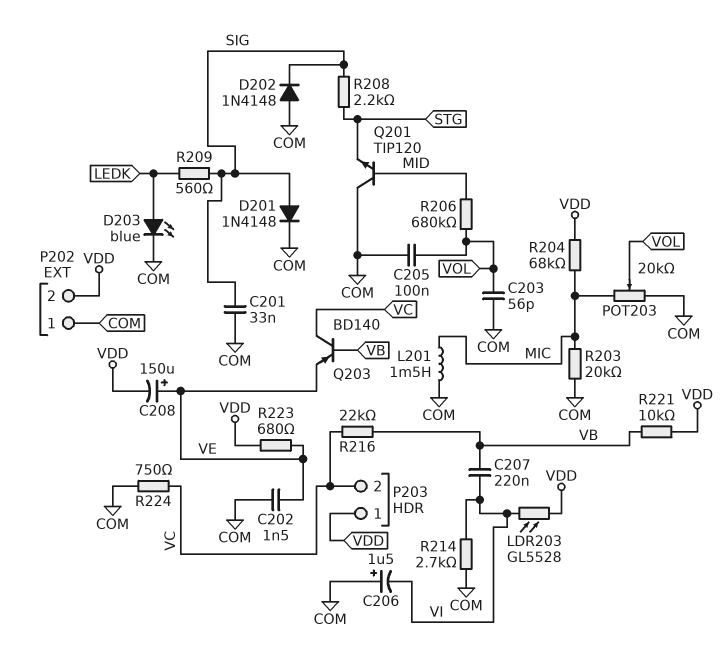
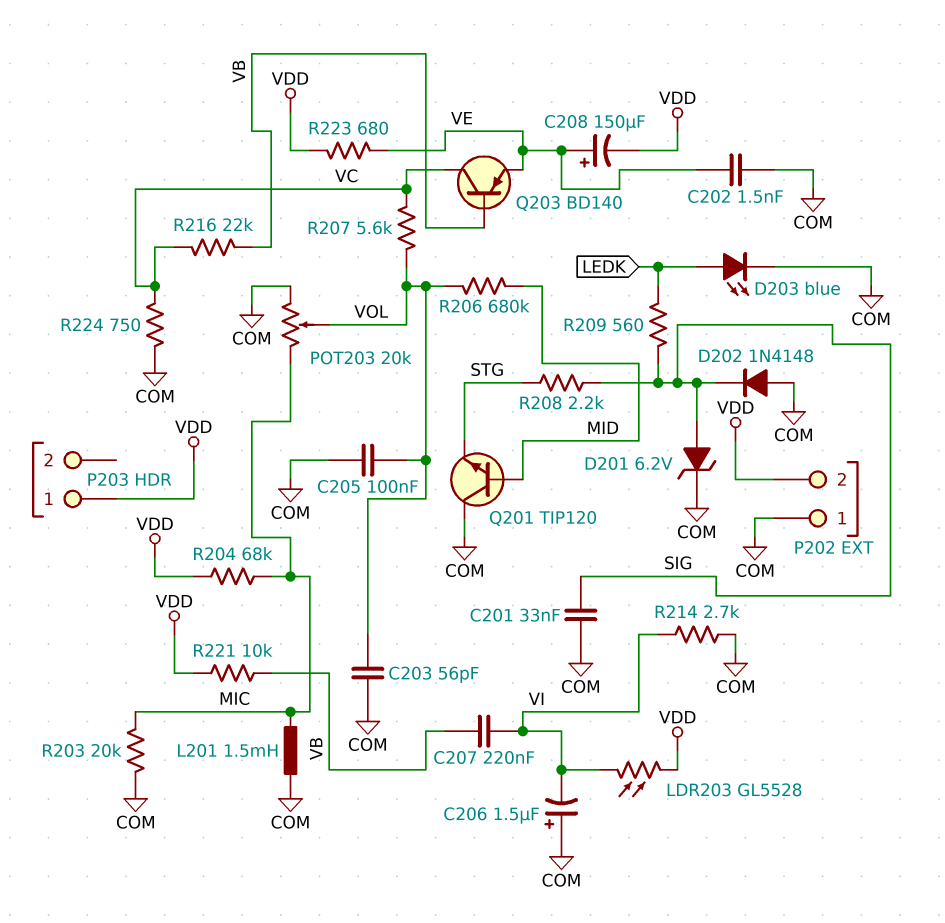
D201: diode 1N4148 (A SIG, K COM) -> zener 6.2V (A SIG, K COM)
P203 pin 2: VC -> none
R207: none -> 5.6k (VC, VOL)

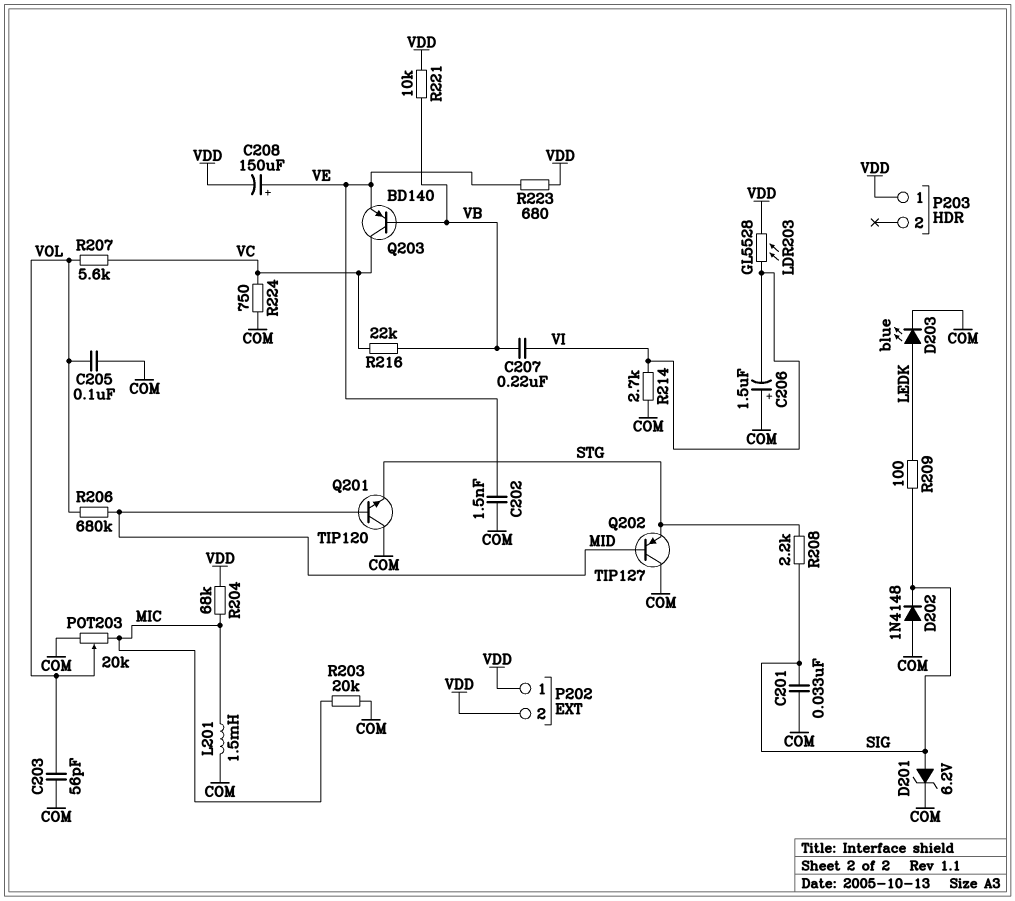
P202 pin 1: COM -> VDD
Q202: none -> PNP TIP127 (B MID, C COM, E STG)
R209: 560 (LEDK, SIG) -> 100 (LEDK, SIG)

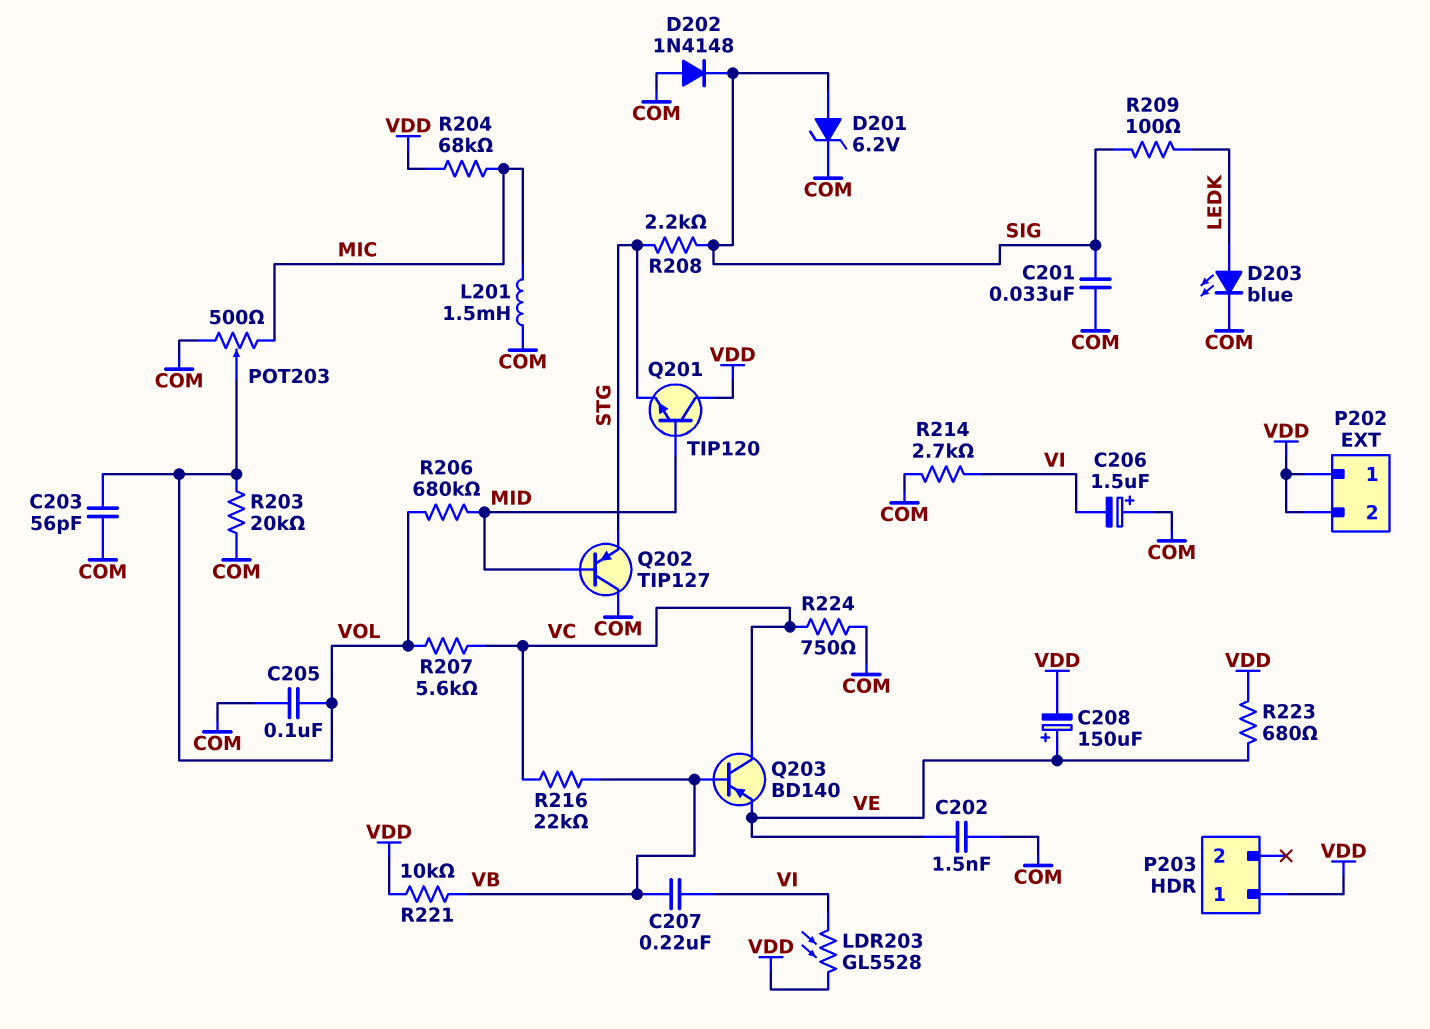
POT203: 20k (COM, MIC, wiper VOL) -> 500 (COM, MIC, wiper VOL)
Q201: NPN TIP120 (B MID, C COM, E STG) -> NPN TIP120 (B MID, C VDD, E STG)
R203: 20k (COM, MIC) -> 20k (COM, VOL)

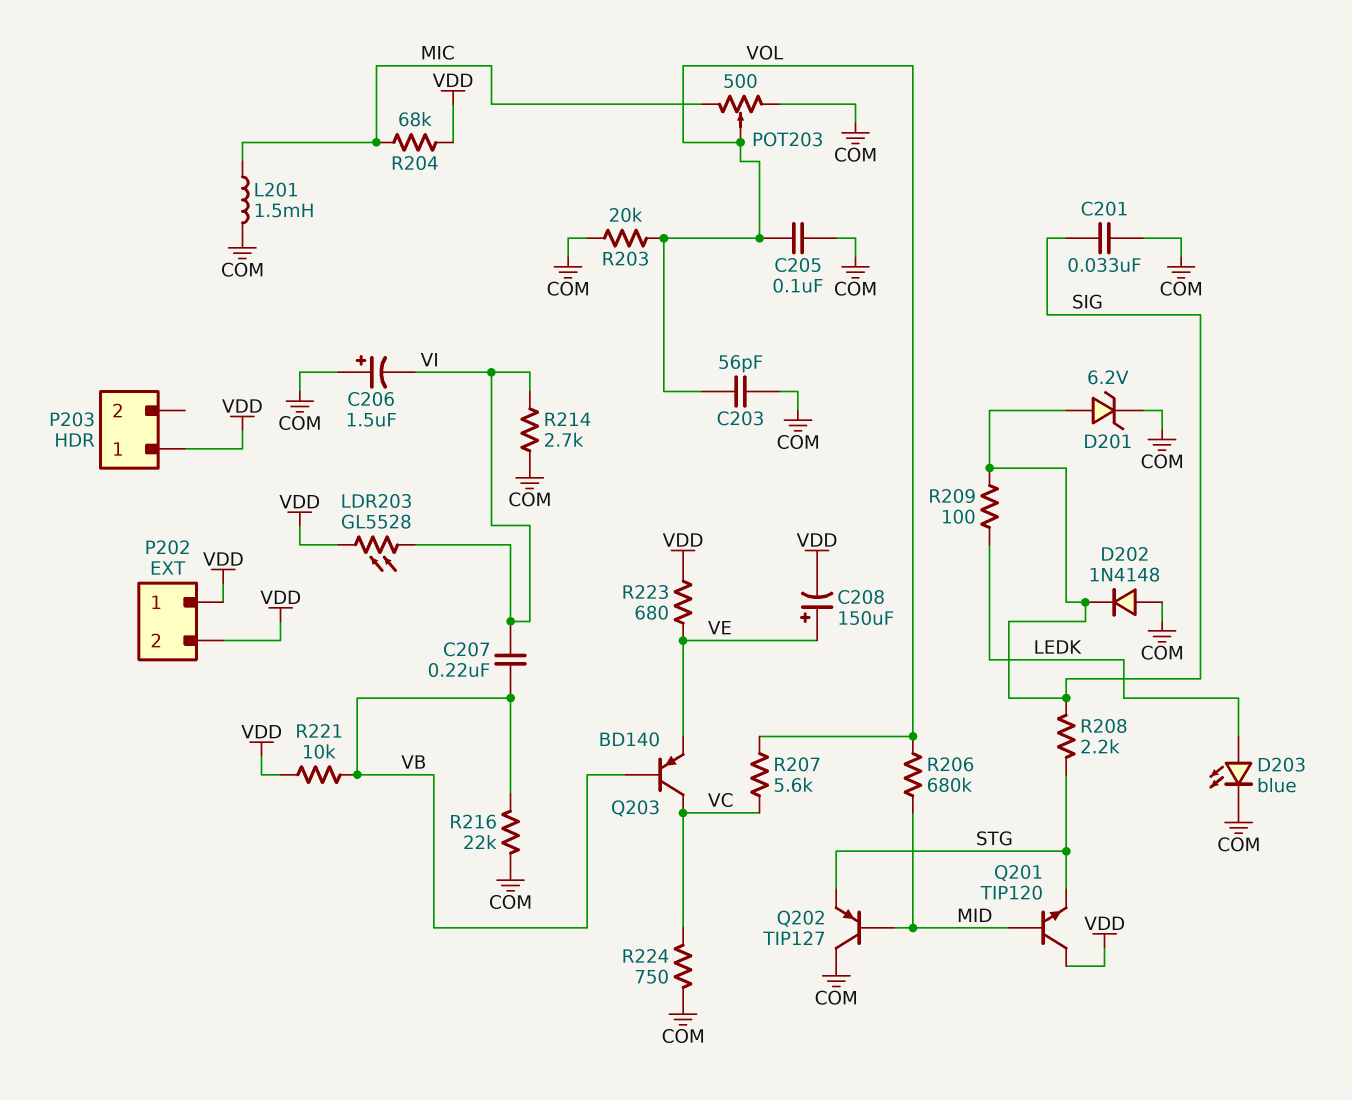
C202: 1.5nF (COM, VE) -> none
R216: 22k (VB, VC) -> 22k (COM, VB)

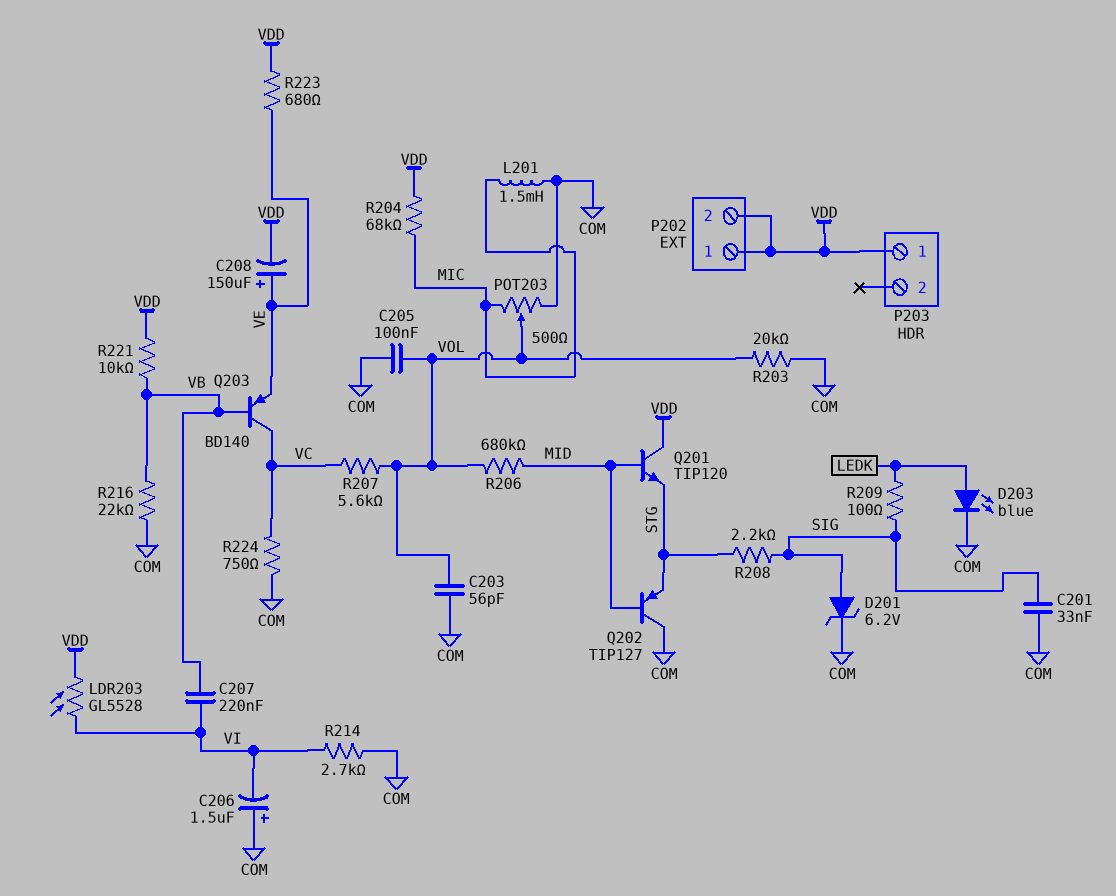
D202: diode 1N4148 (A COM, K SIG) -> none

